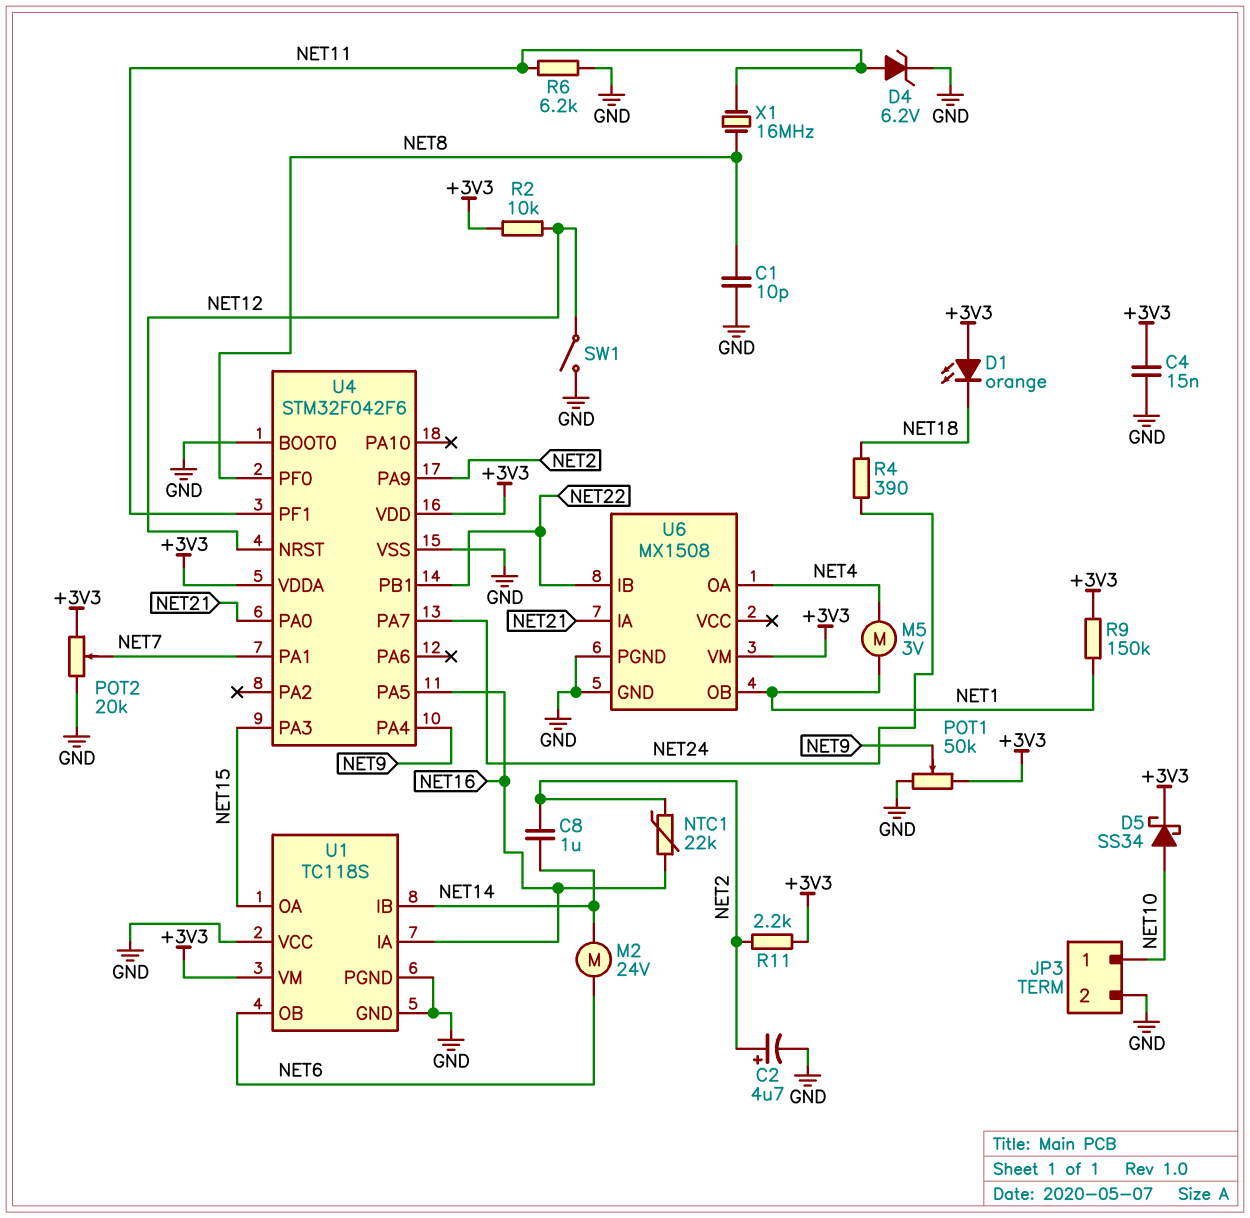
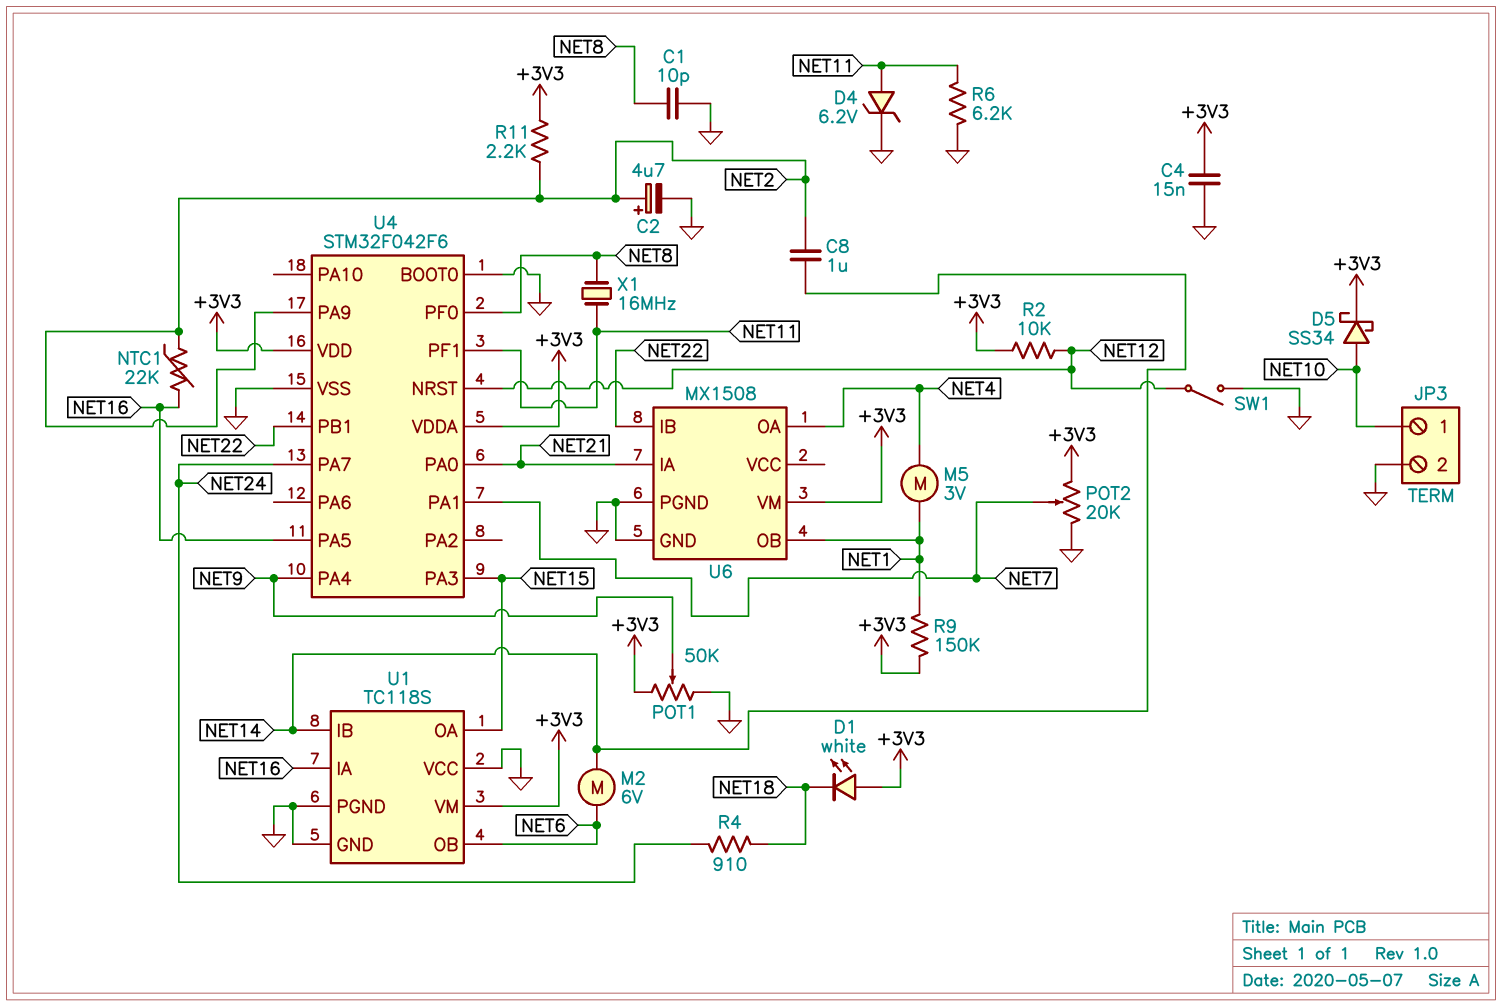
D1: LED orange (A +3V3, K NET18) -> LED white (A +3V3, K NET18)
M2: motor 24V (NET6, NET14) -> motor 6V (NET6, NET14)
R4: 390 (NET18, NET24) -> 910 (NET18, NET24)

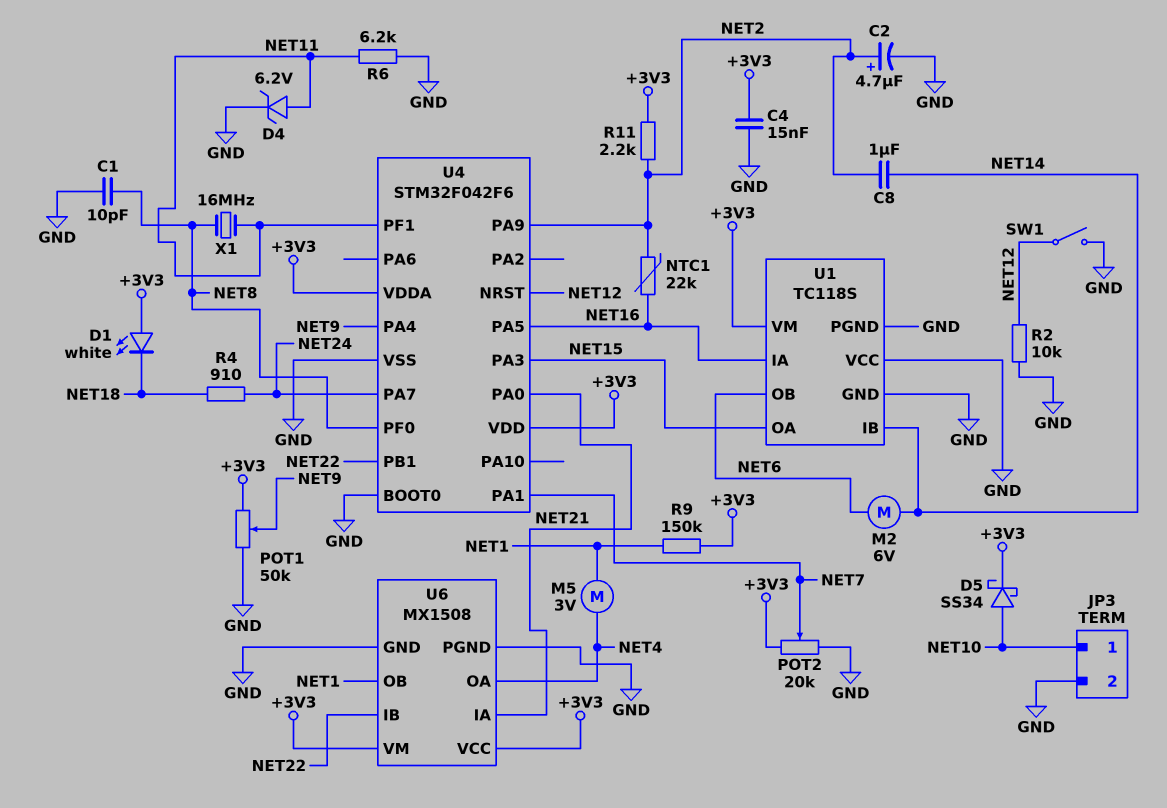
R2: 10k (+3V3, NET12) -> 10k (GND, NET12)
U6 pin VCC: none -> +3V3

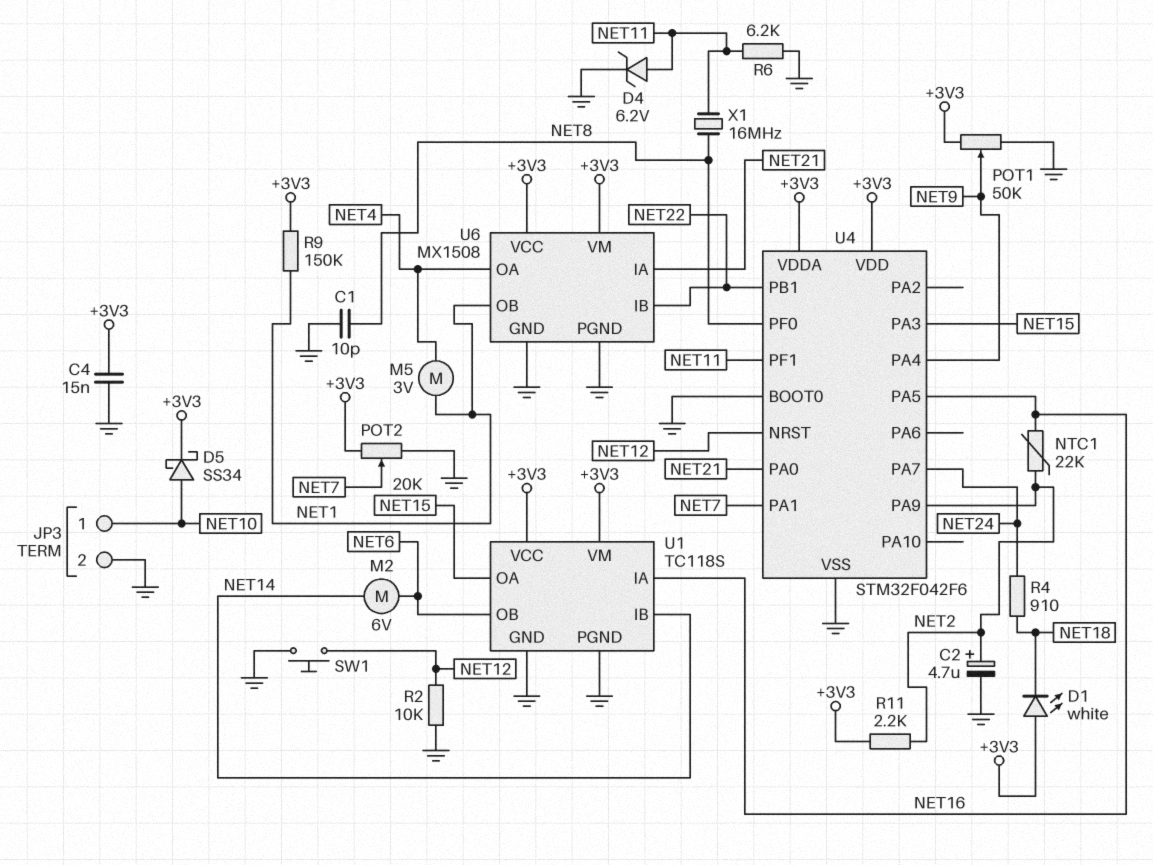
C8: 1uF (NET2, NET14) -> none
SW1: switch (GND, NET12) -> button (GND, NET12)
U1 pin VCC: GND -> +3V3

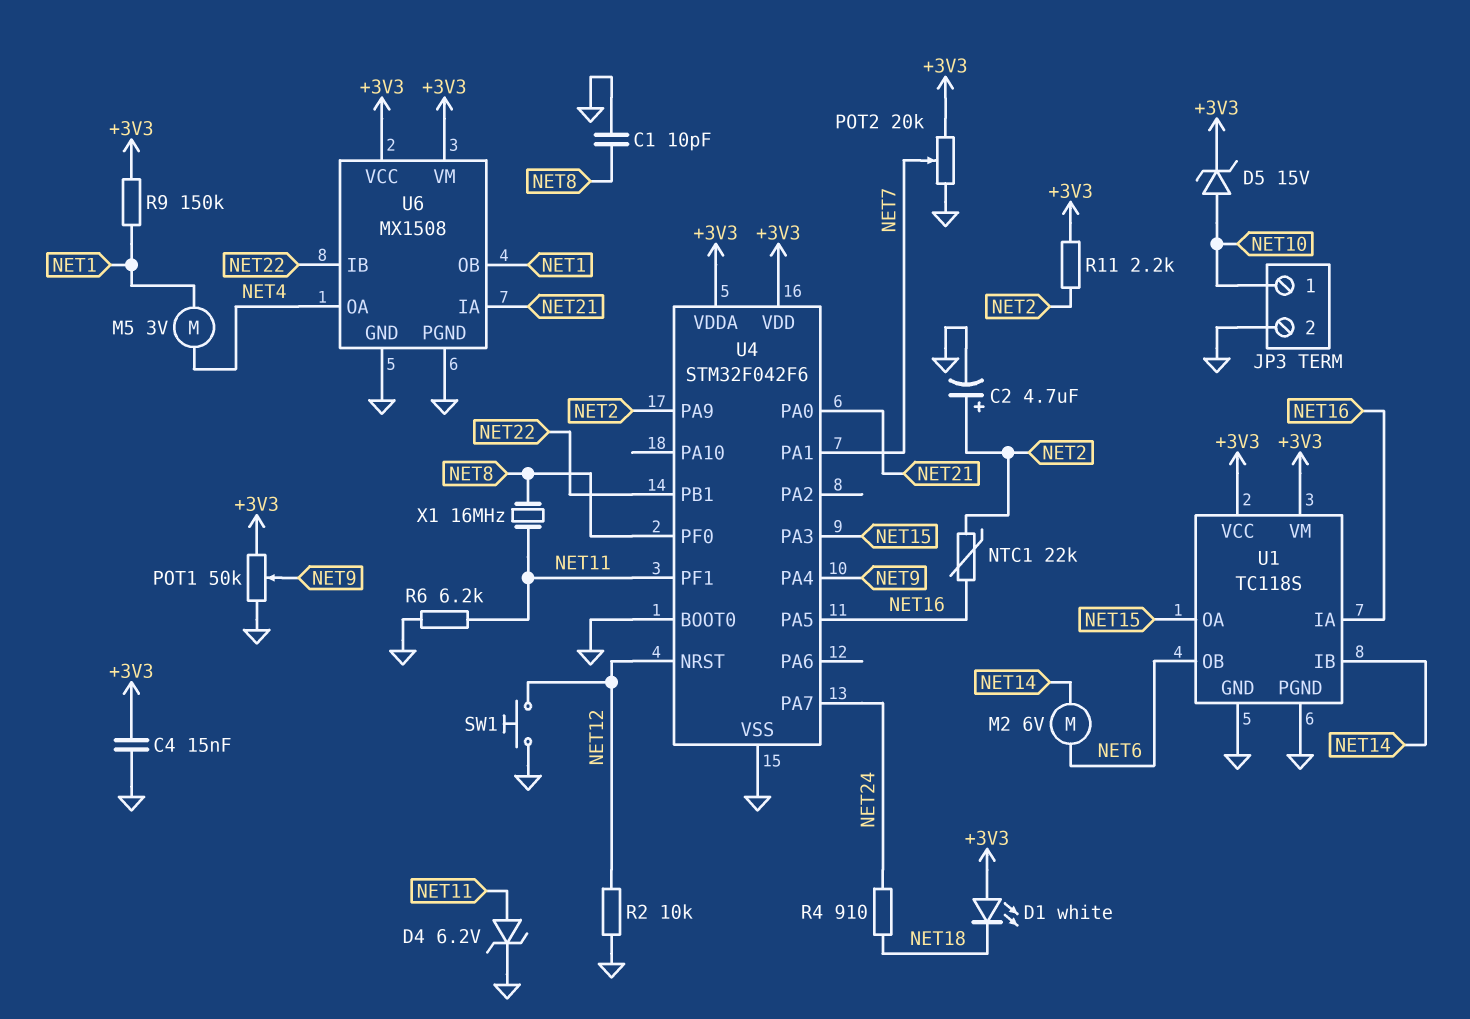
D5: schottky SS34 (A NET10, K +3V3) -> zener 15V (A NET10, K +3V3)

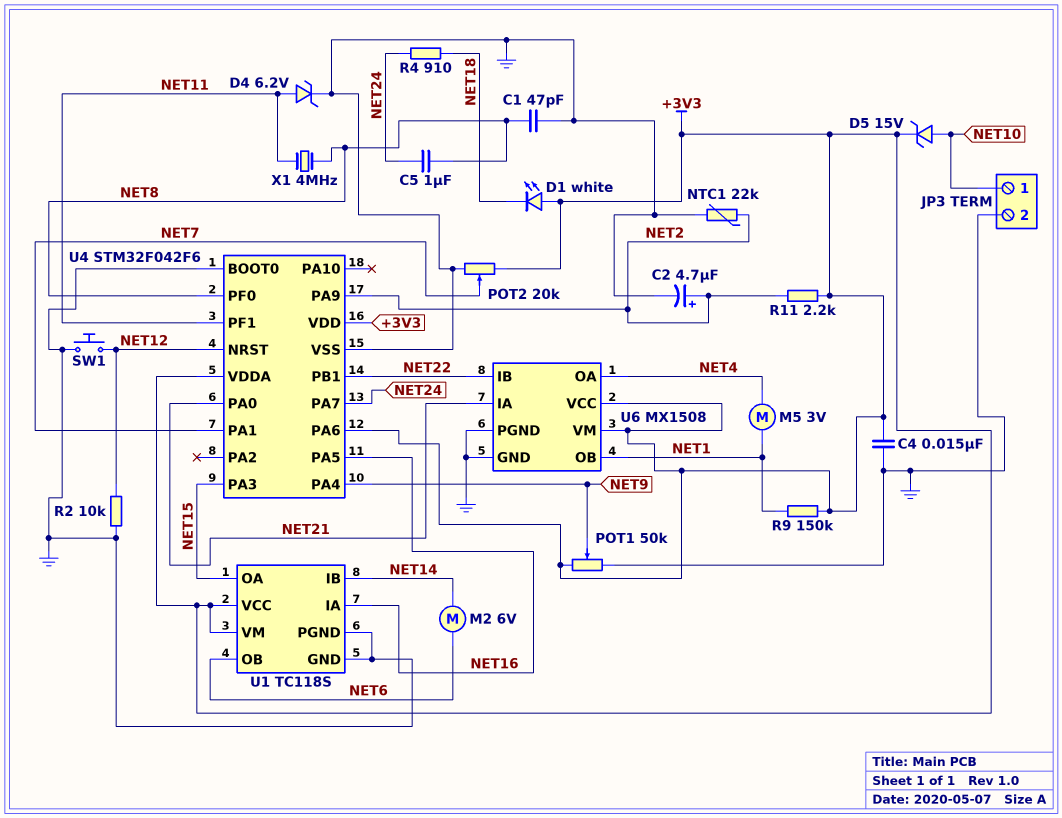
C1: 10pF (GND, NET8) -> 47pF (GND, NET8)
C5: none -> 1uF (NET8, NET24)
NTC1: 22k (NET2, NET16) -> 22k (GND, NET2)
R6: 6.2k (GND, NET11) -> none
U4 pin PA6: none -> +3V3
X1: 16MHz (NET8, NET11) -> 4MHz (NET8, NET11)

